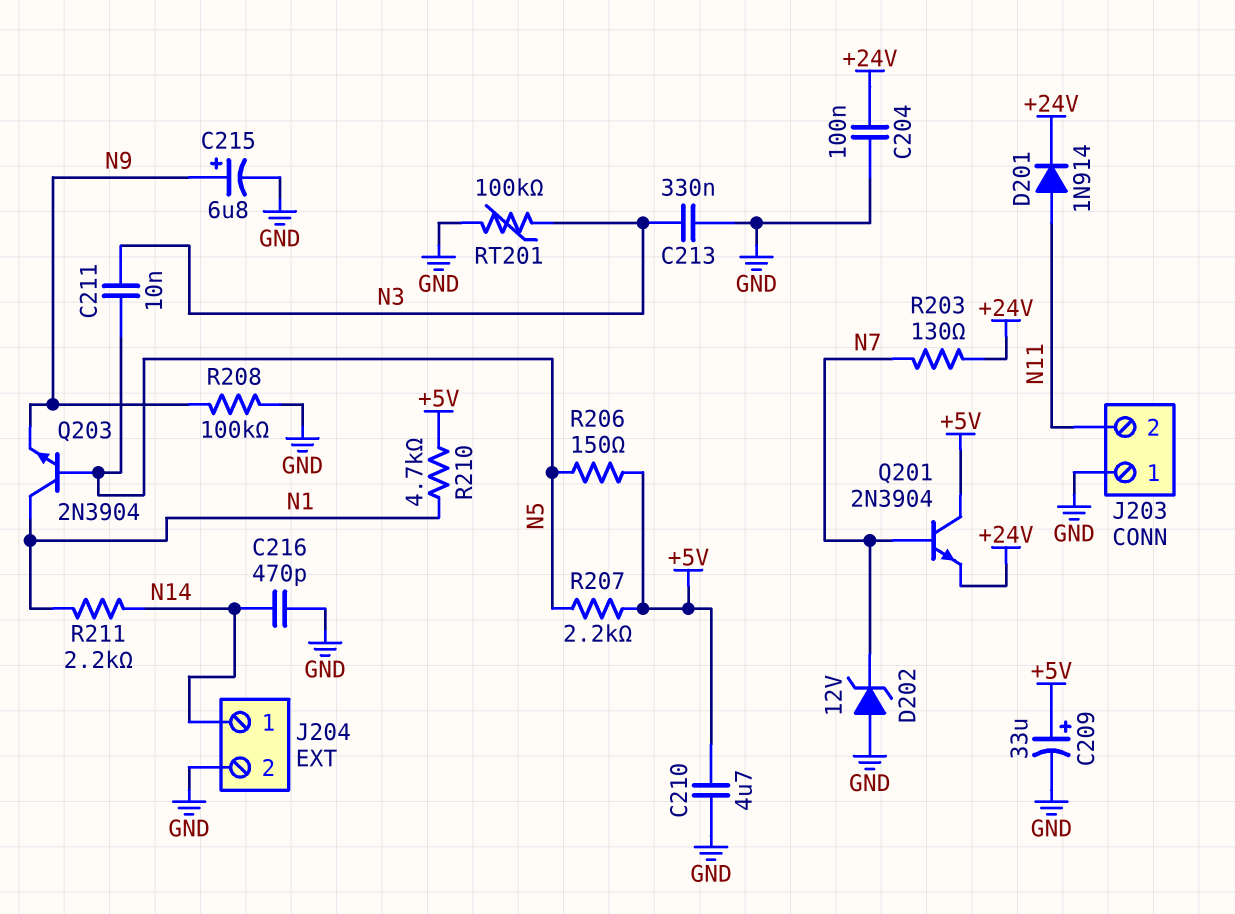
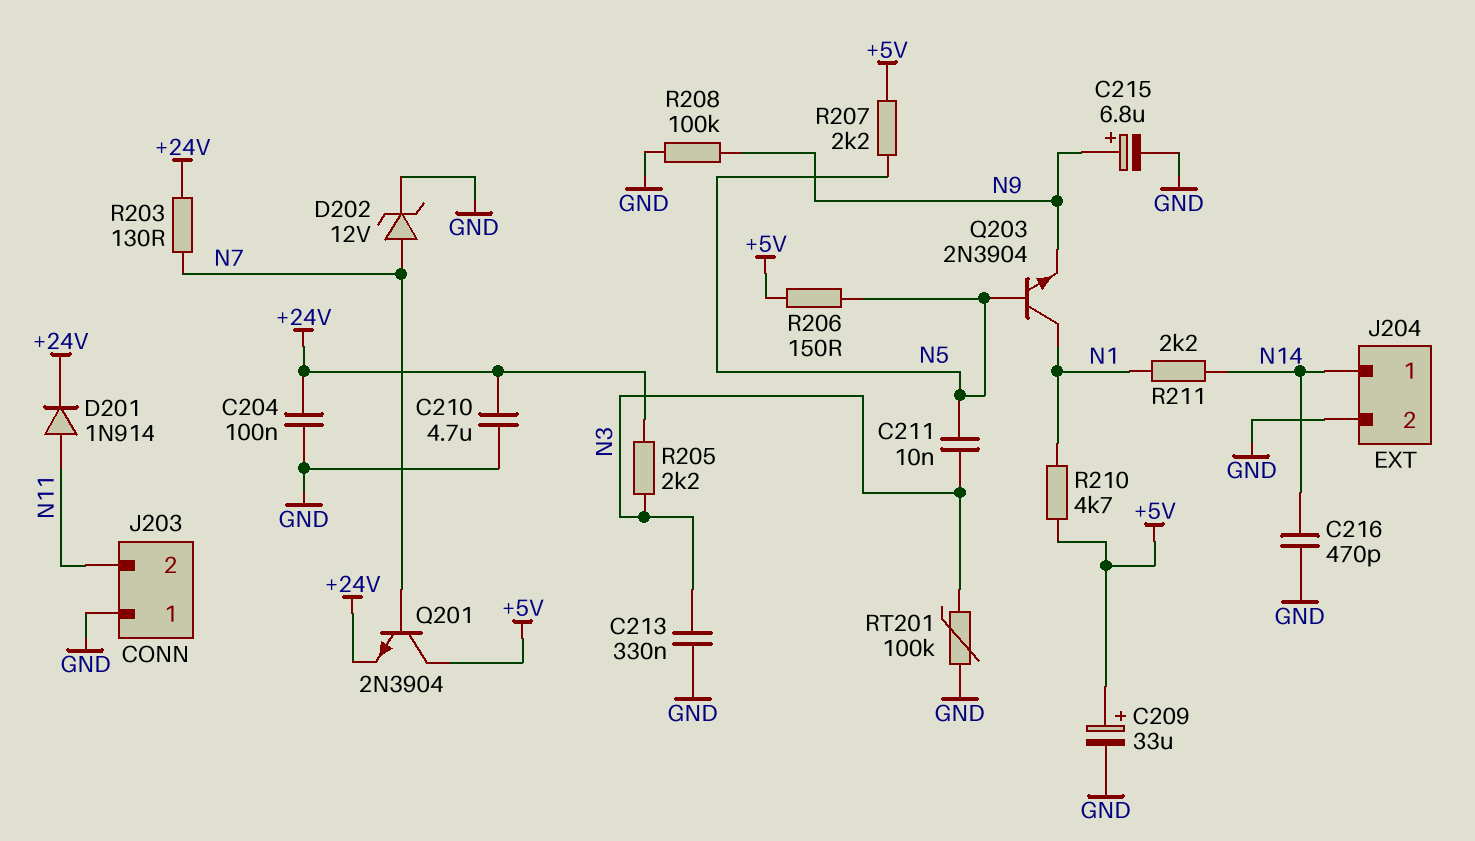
C210: 4.7uF (+5V, GND) -> 4.7uF (+24V, GND)
D202: zener 12V (A GND, K N7) -> zener 12V (A N7, K GND)
R205: none -> 2.2k (+24V, N3)

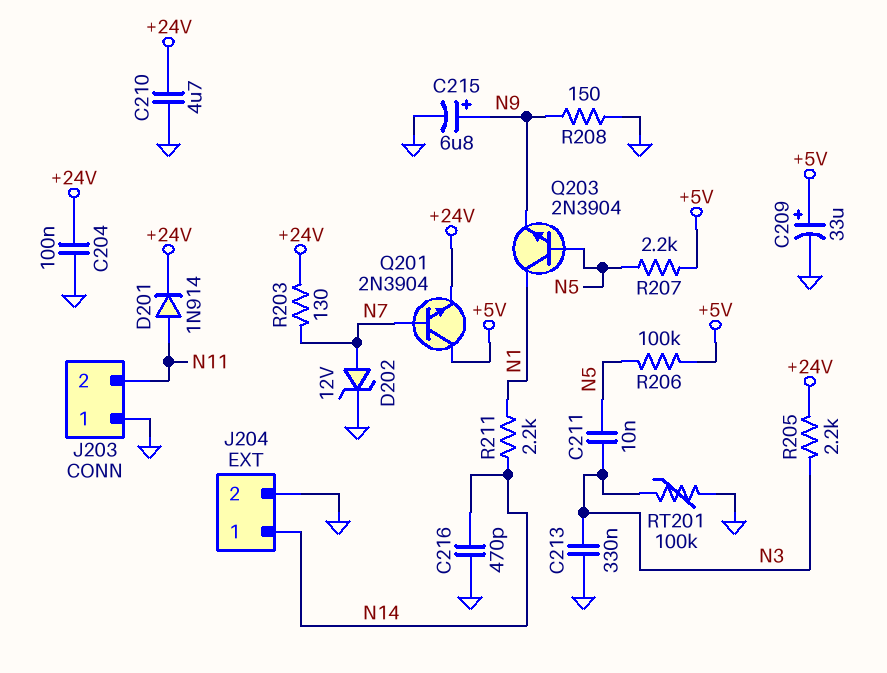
R206: 150 (+5V, N5) -> 100k (+5V, N5)
R208: 100k (GND, N9) -> 150 (GND, N9)
R210: 4.7k (+5V, N1) -> none

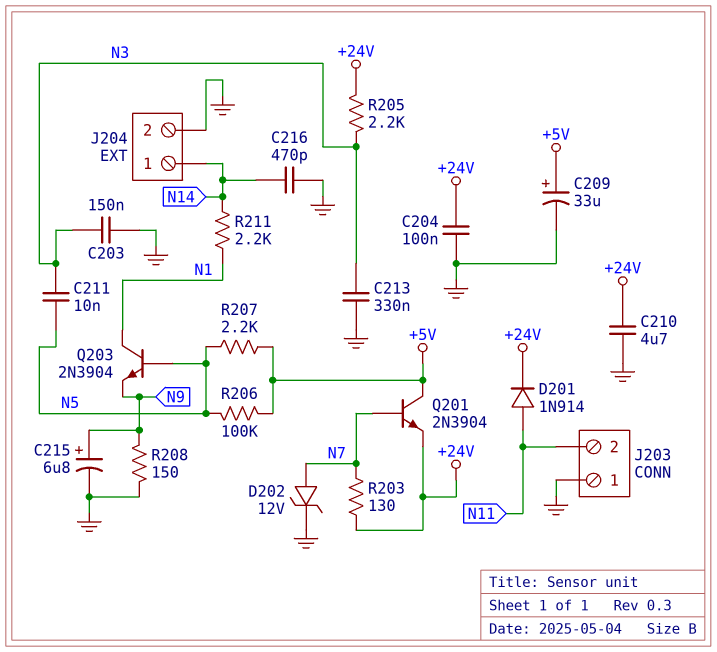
C203: none -> 150nF (GND, N3)
RT201: 100k (GND, N3) -> none

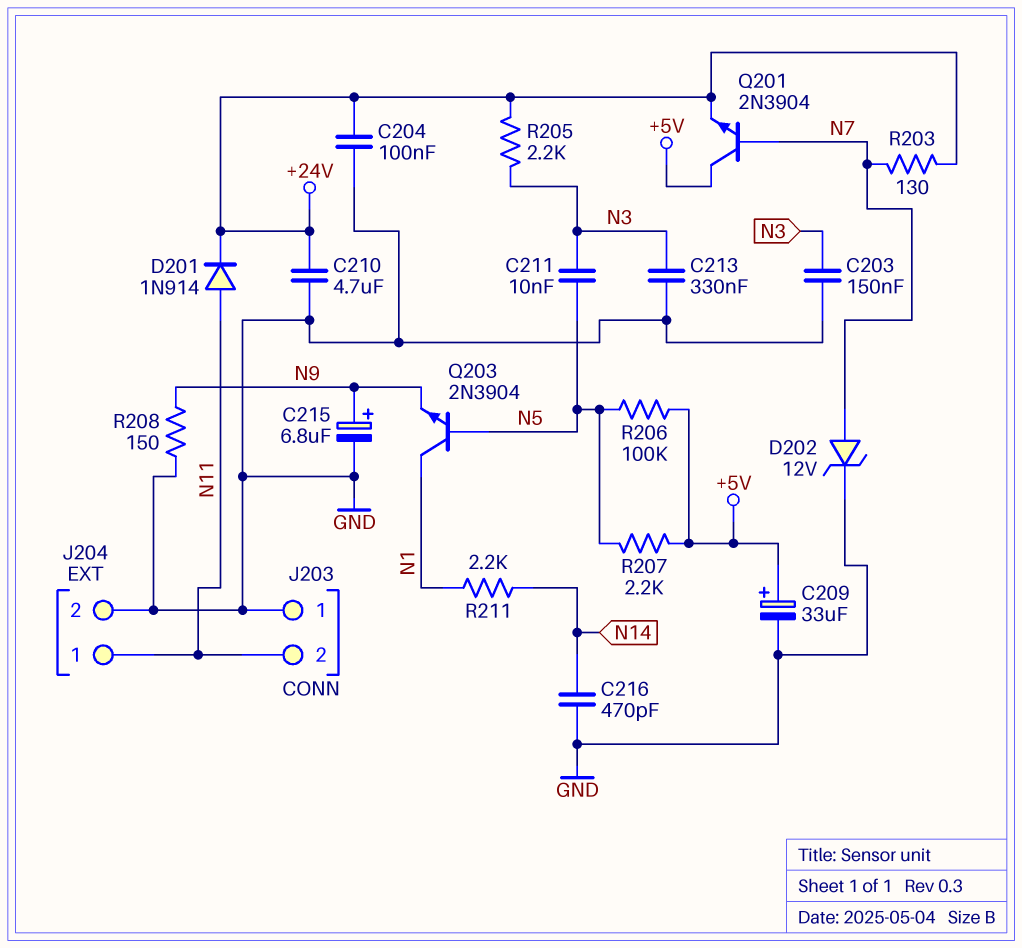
J204 pin 1: N14 -> N11

